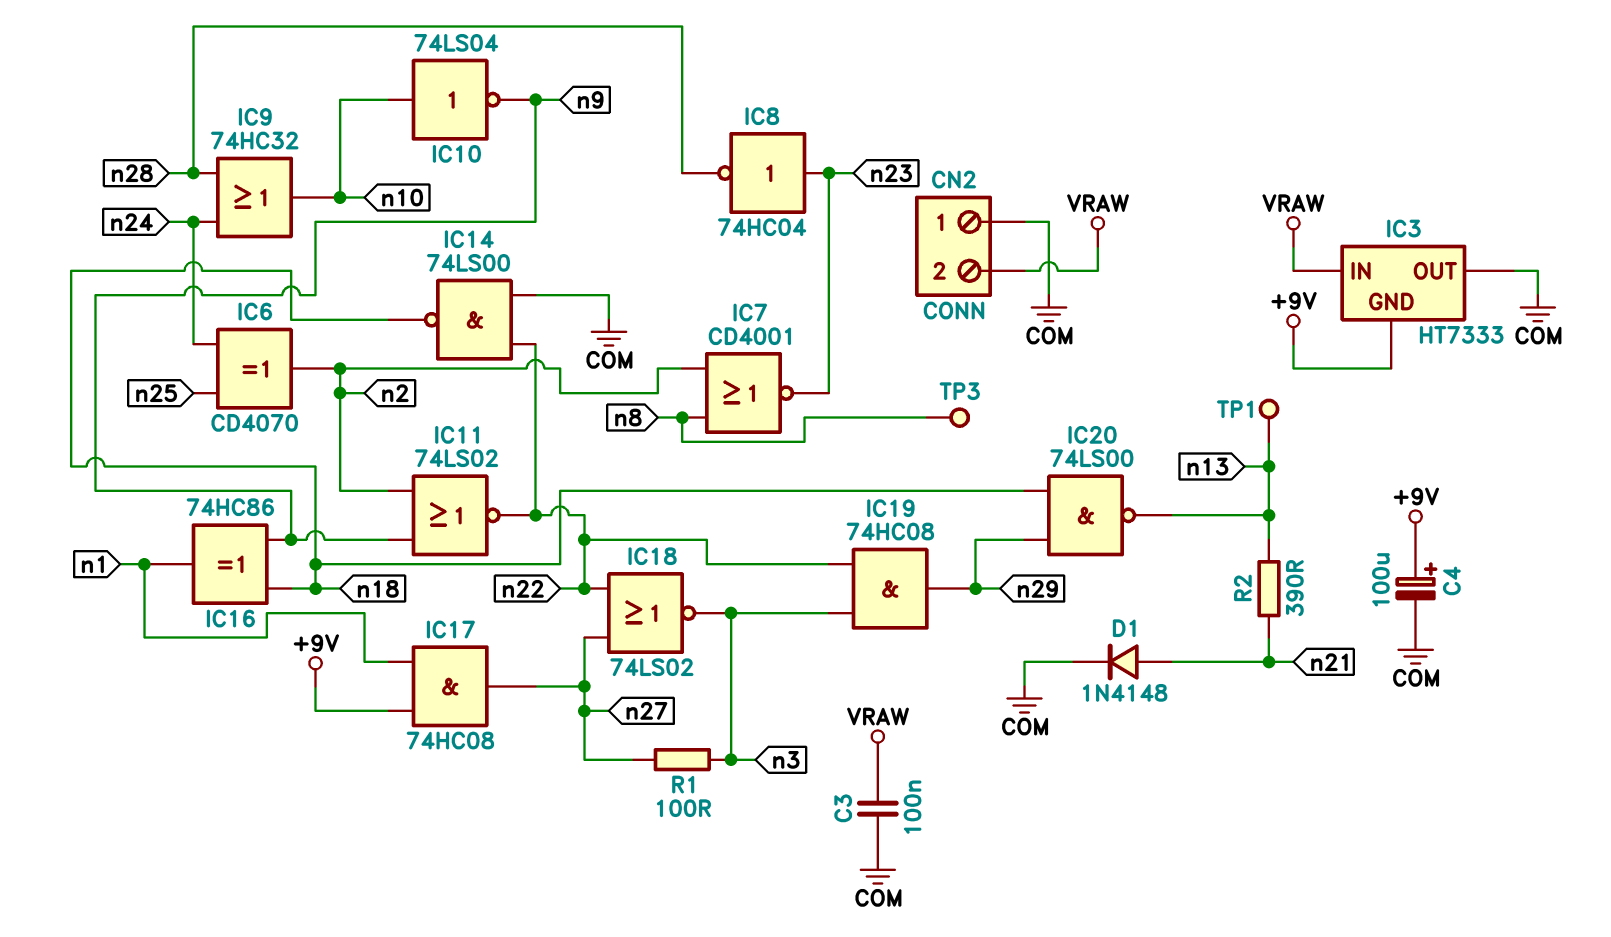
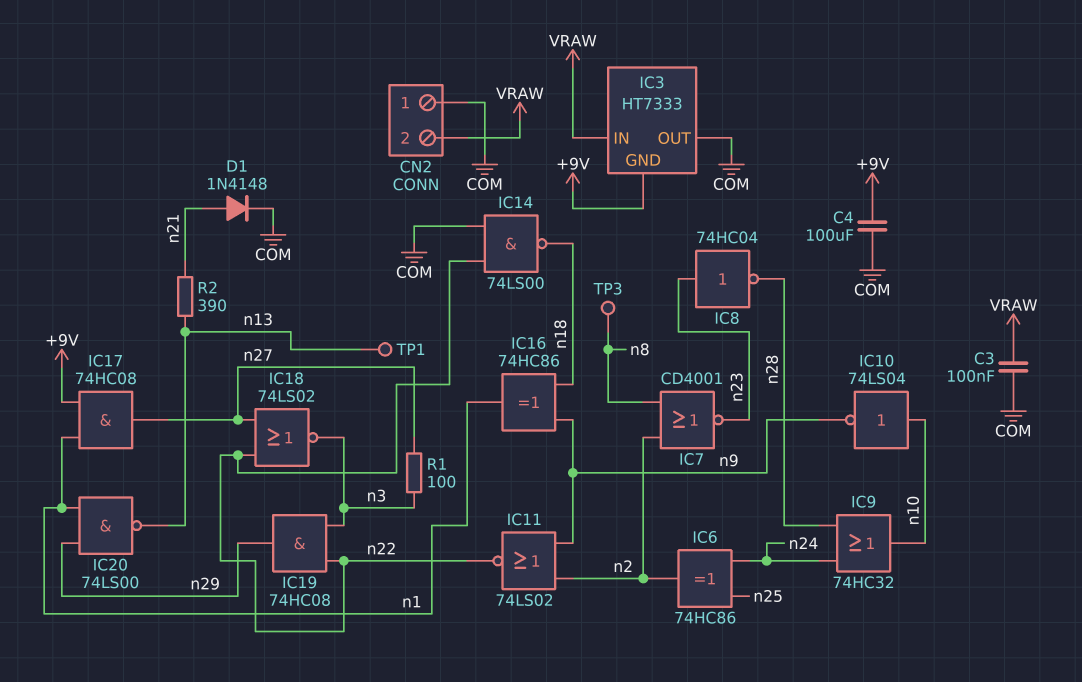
C4: 100uF (plus +9V, minus COM) -> 100uF (+9V, COM)
IC6: XOR CD4070 (in n24, in n25, out n2) -> XOR 74HC86 (in n24, in n25, out n2)
IC20: NAND 74LS00 (in n18, in n29, out n13) -> NAND 74LS00 (in n1, in n29, out n13)

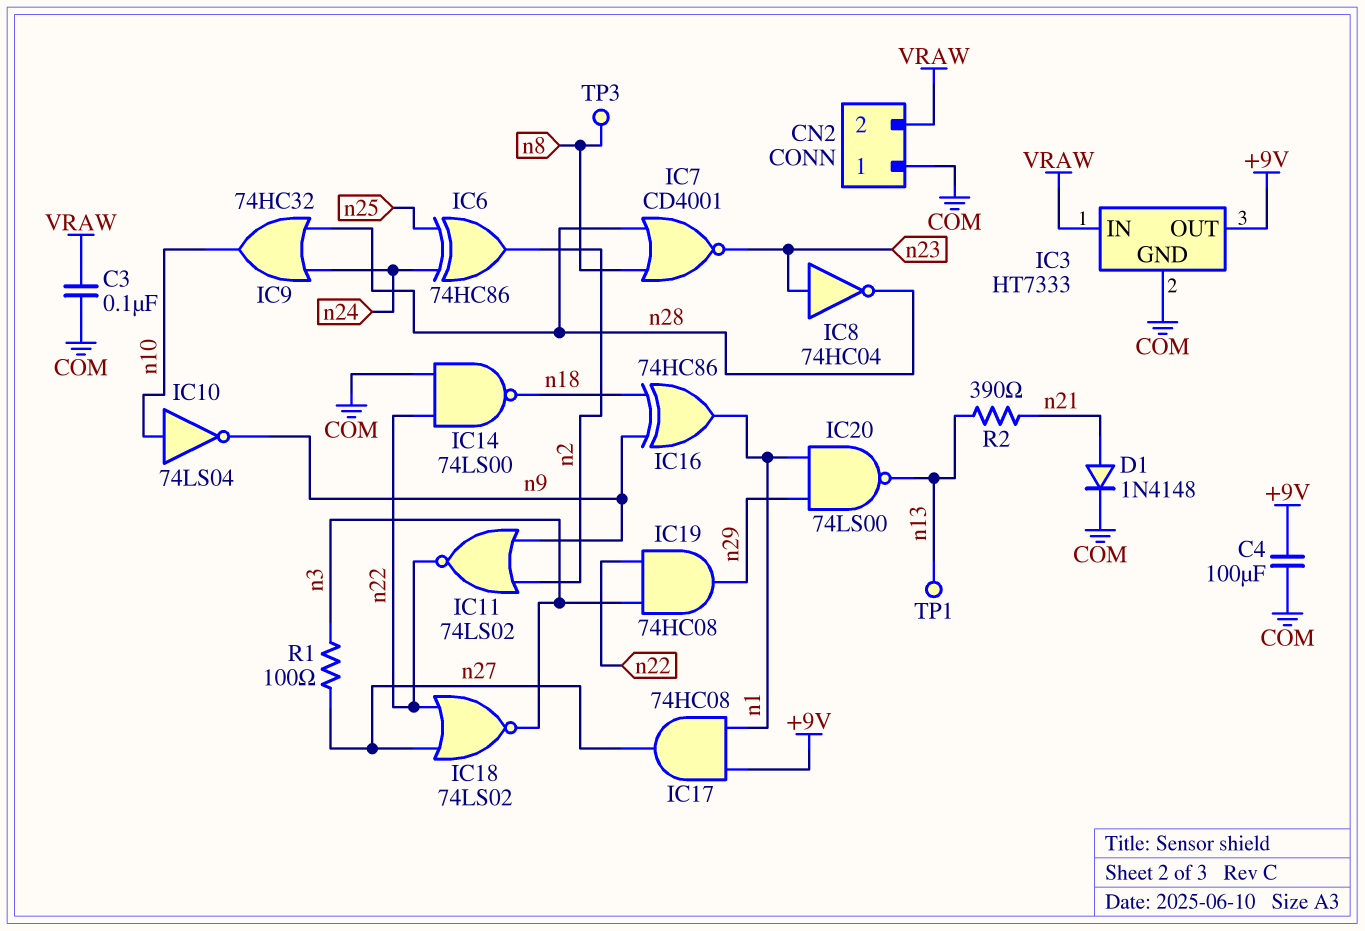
IC3 pin GND: +9V -> COM
IC3 pin OUT: COM -> +9V
IC7: NOR CD4001 (in n2, in n8, out n23) -> NOR CD4001 (in n8, in n28, out n23)

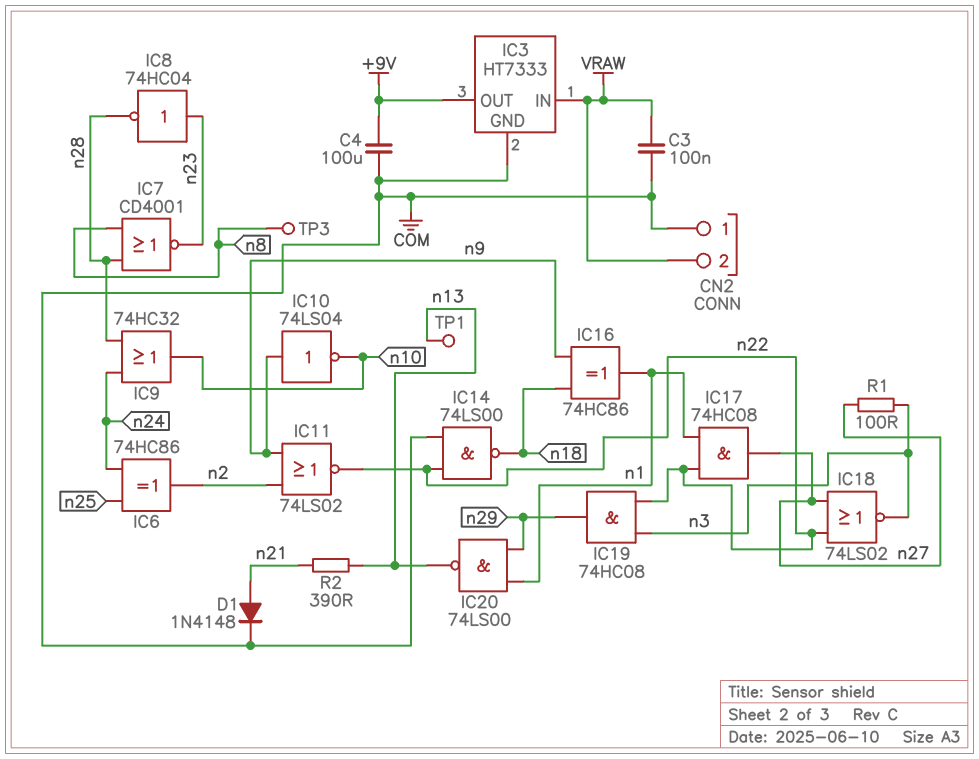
IC10: NOT 74LS04 (in n10, out n9) -> NOT 74LS04 (in n9, out n10)
IC17: AND 74HC08 (in +9V, in n1, out n27) -> AND 74HC08 (in n1, in n22, out n27)

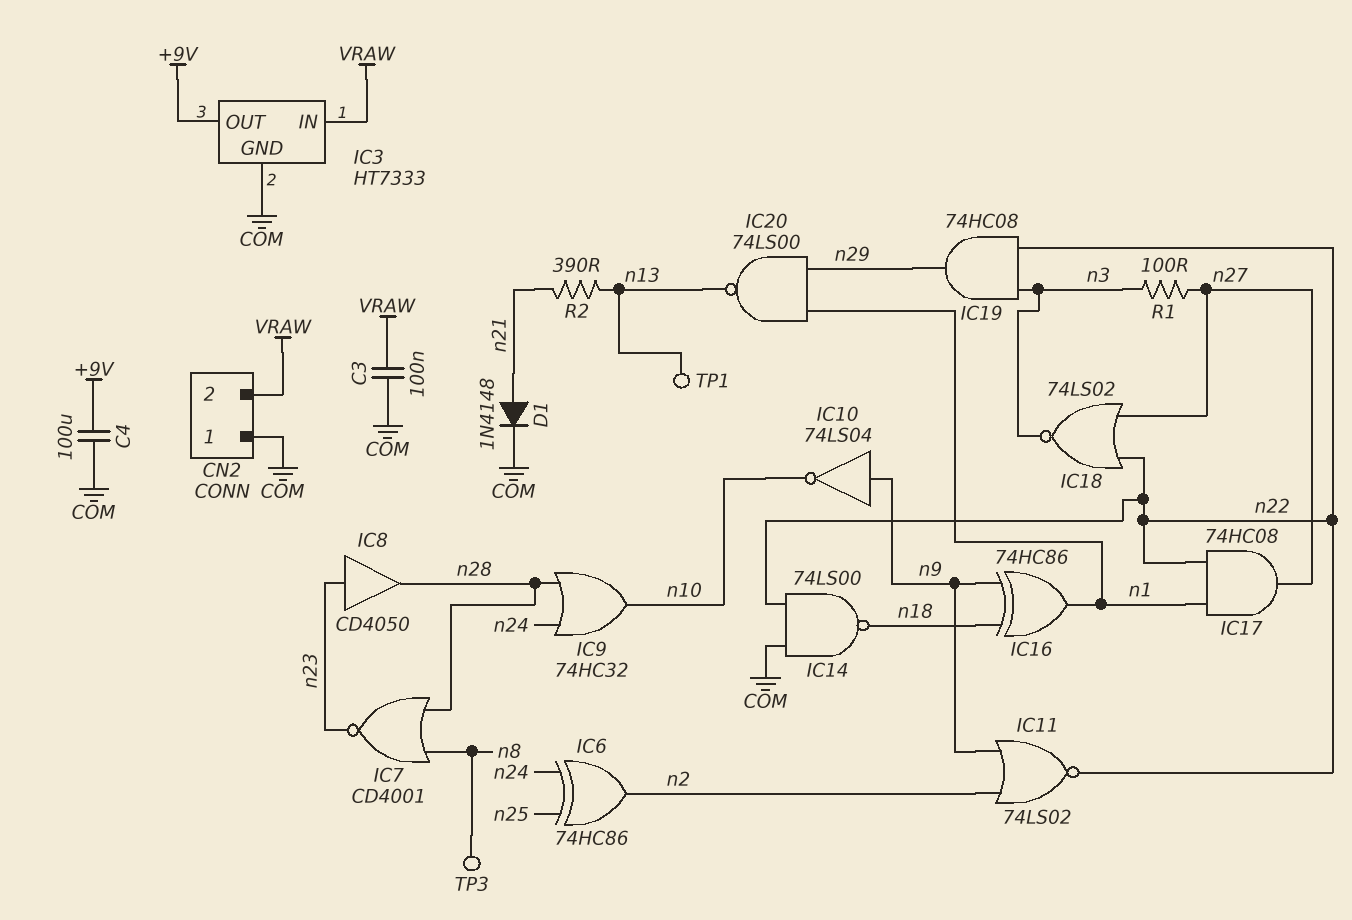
IC8: NOT 74HC04 (in n23, out n28) -> buffer CD4050 (in n23, out n28)

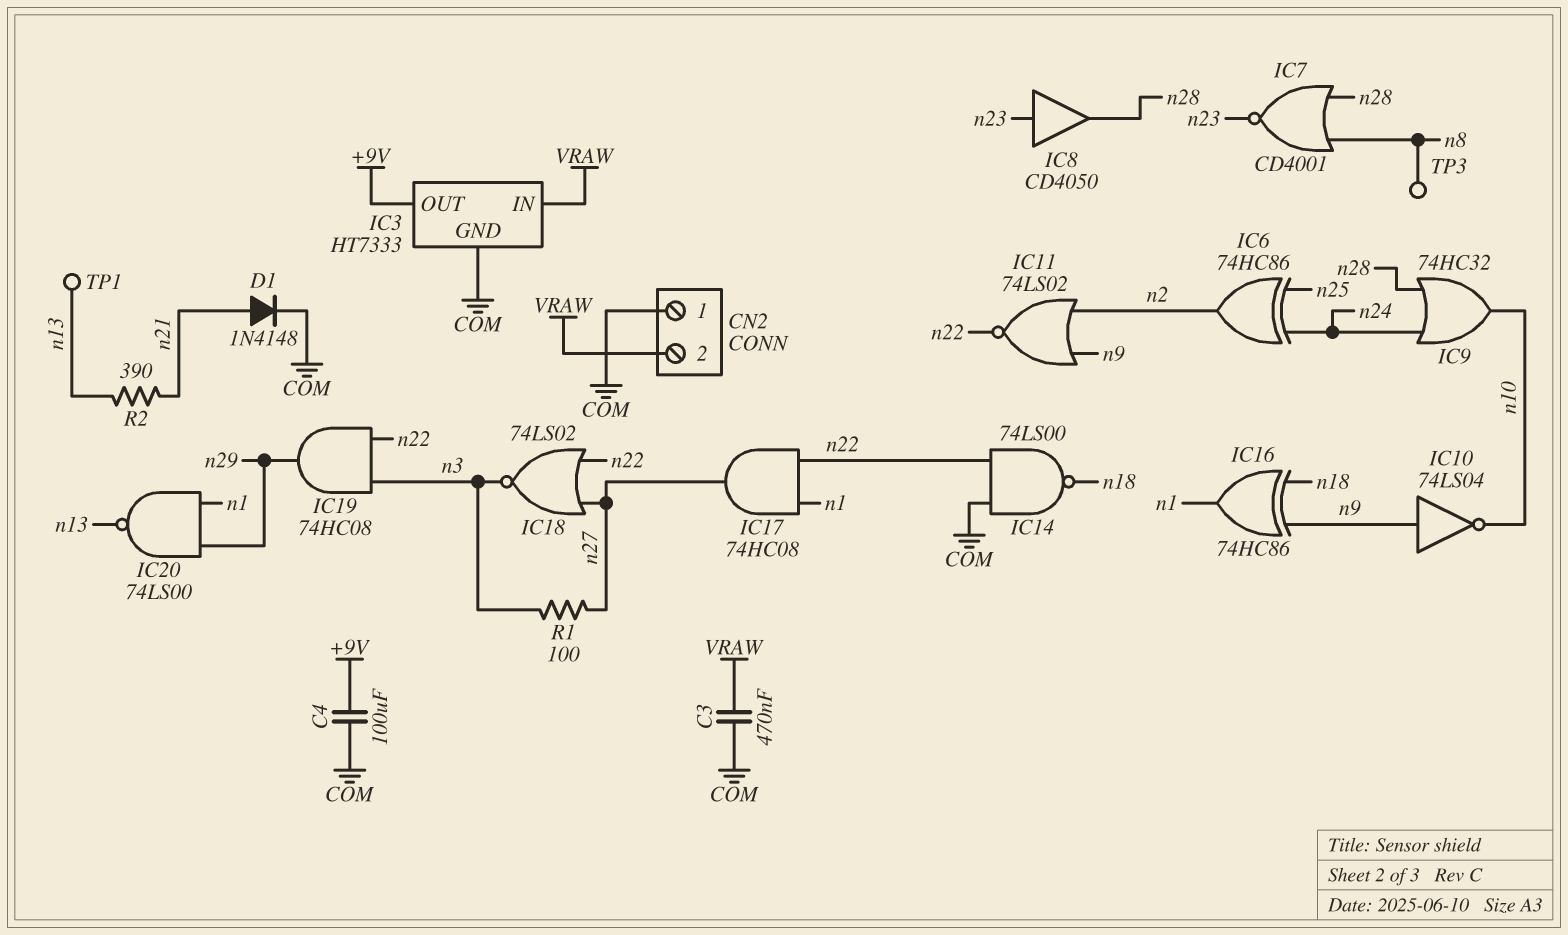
C3: 100nF (COM, VRAW) -> 470nF (COM, VRAW)

